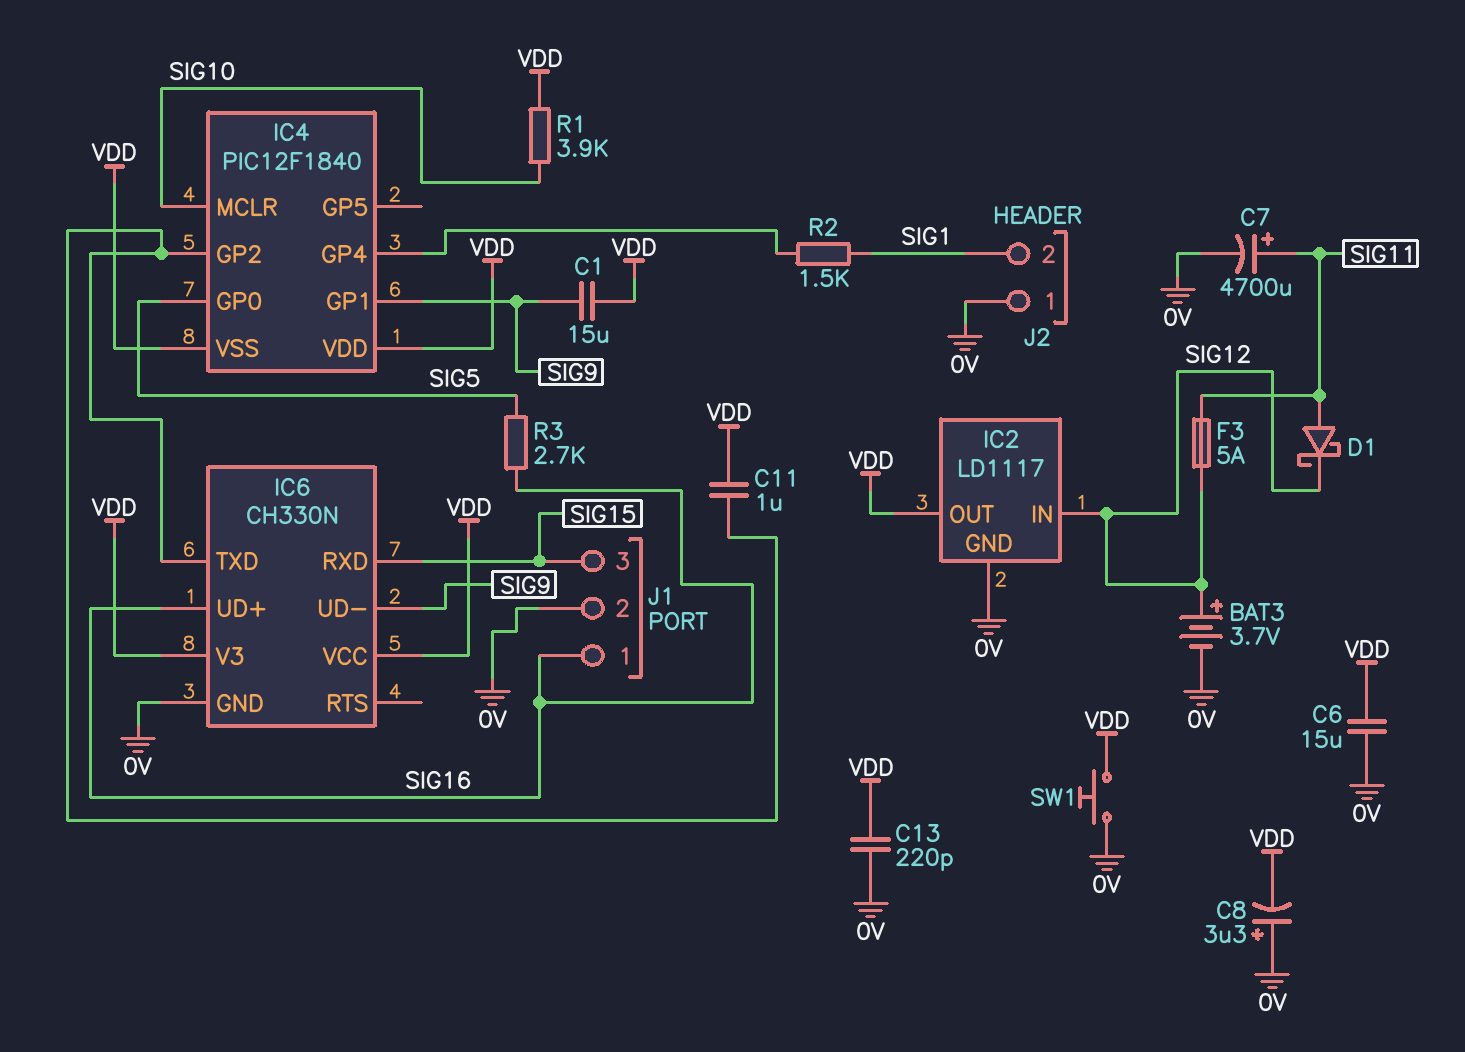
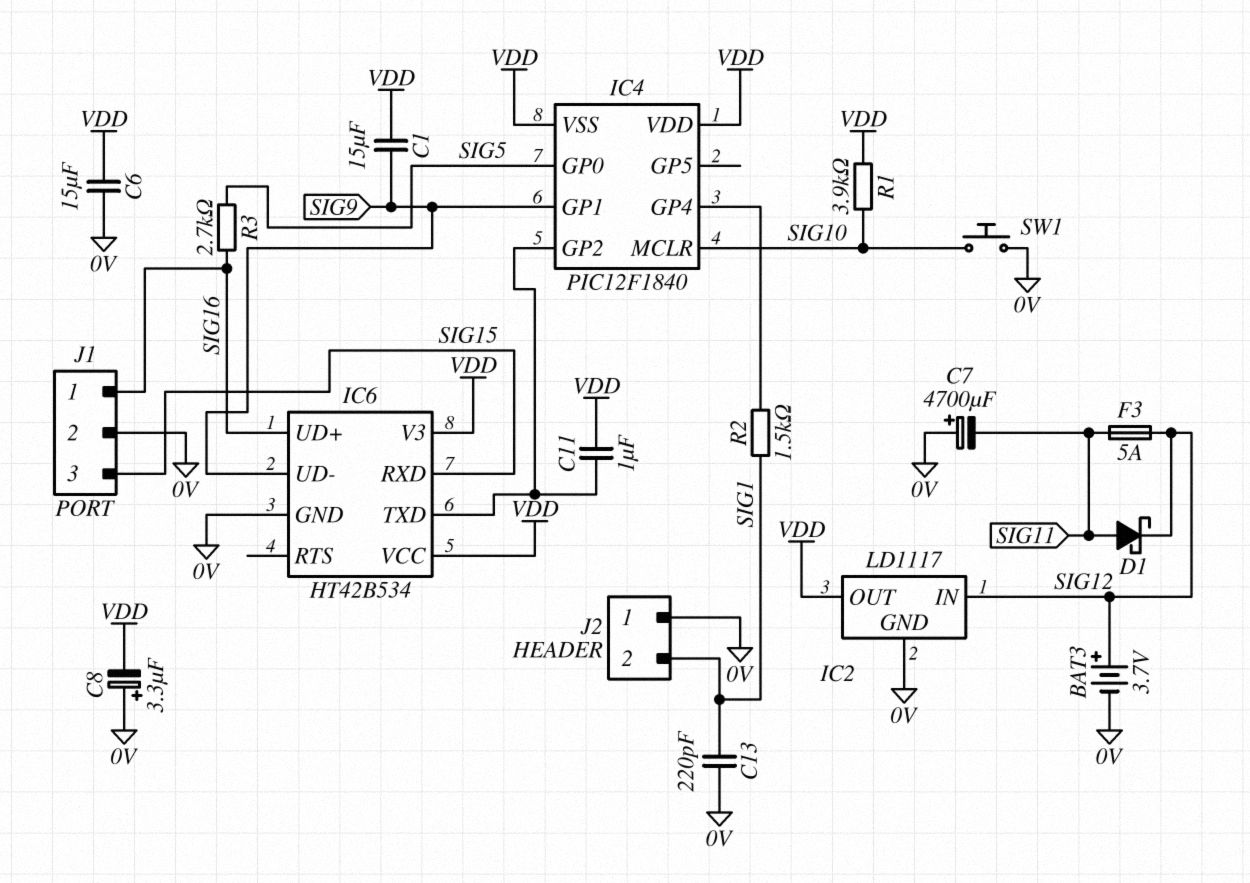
C7: 4700uF (plus SIG11, minus 0V) -> 4700uF (plus 0V, minus SIG11)
C13: 220pF (0V, VDD) -> 220pF (0V, SIG1)
IC6: CH330N -> HT42B534
SW1: button (0V, VDD) -> button (0V, SIG10)

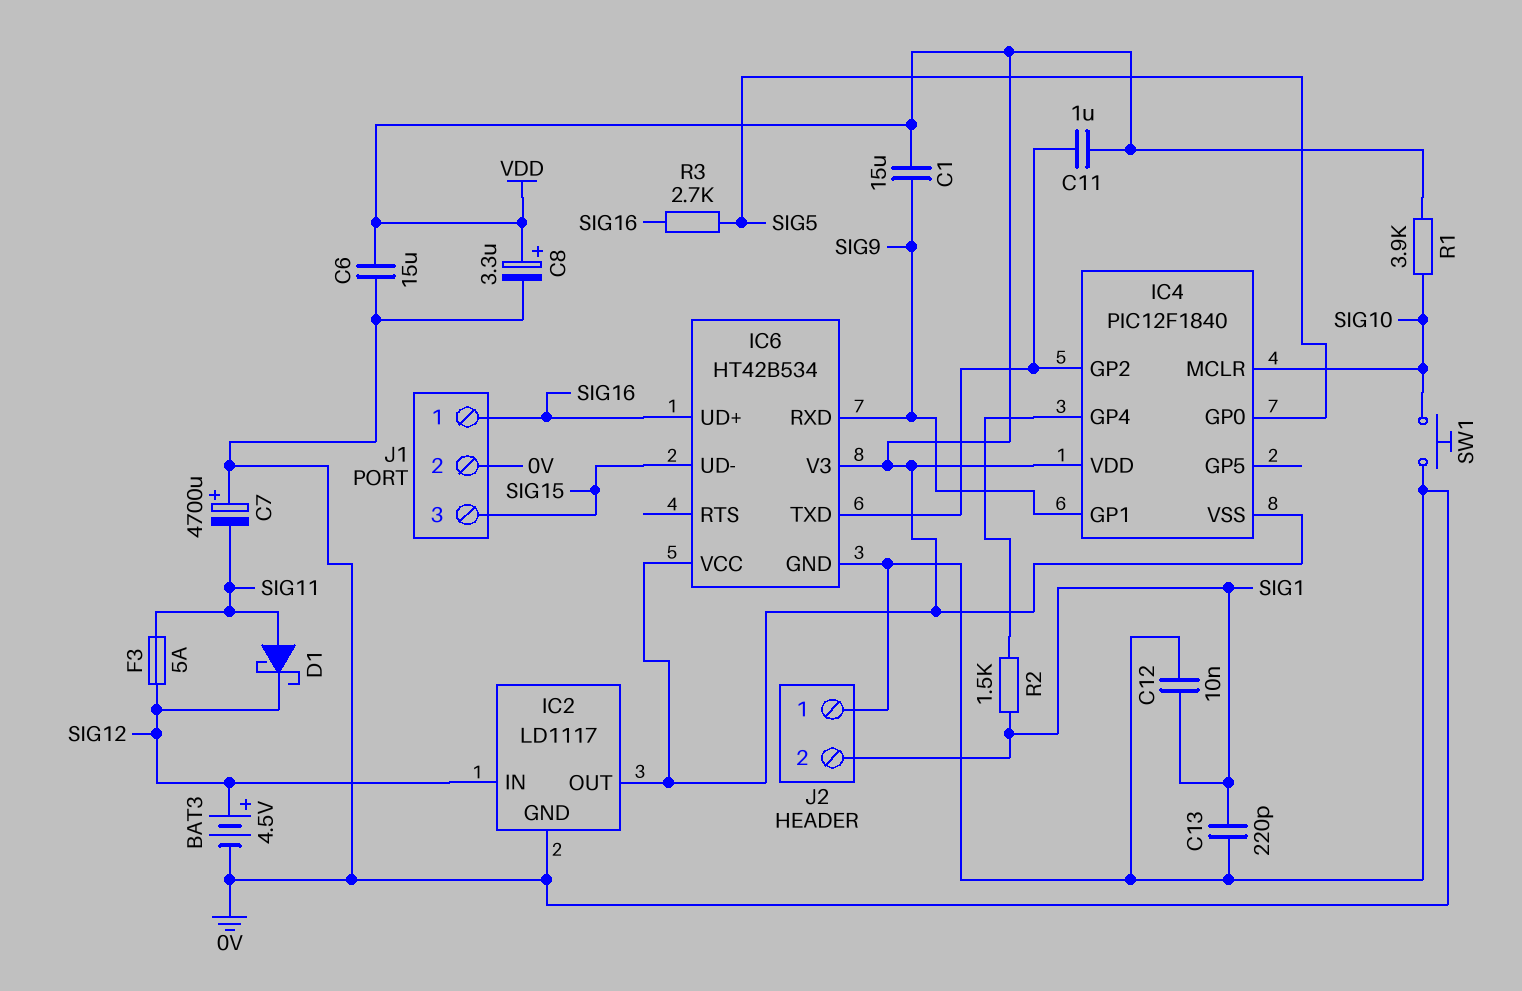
BAT3: 3.7V (plus SIG12, minus 0V) -> 4.5V (plus SIG12, minus 0V)
C8: 3.3uF (plus 0V, minus VDD) -> 3.3uF (plus VDD, minus 0V)
C12: none -> 10nF (0V, SIG1)
IC6 pin RXD: SIG15 -> SIG9
IC6 pin UD-: SIG9 -> SIG15

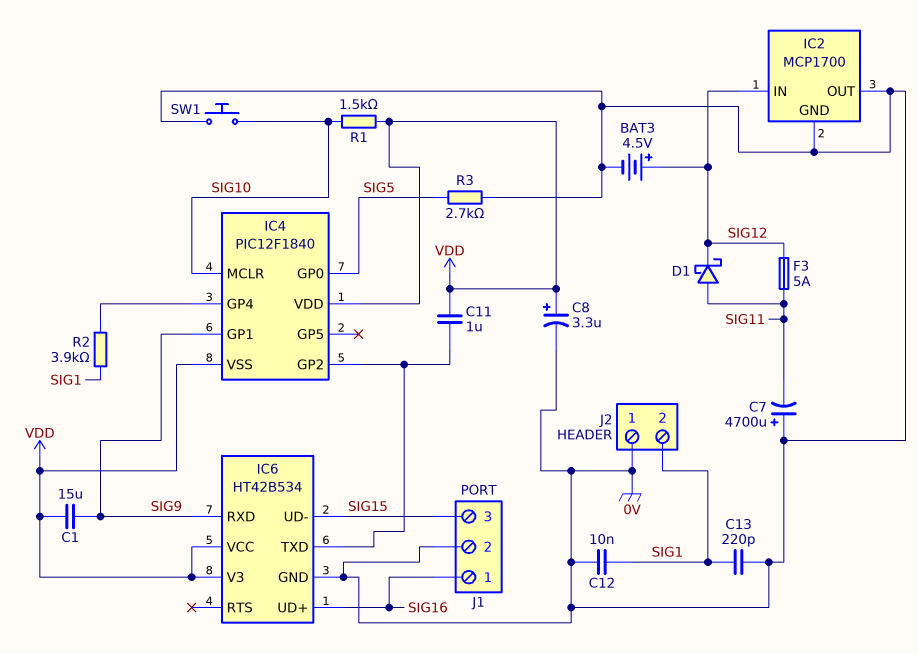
C6: 15uF (0V, VDD) -> none
IC2: LD1117 -> MCP1700
IC2 pin OUT: VDD -> 0V
R1: 3.9k (SIG10, VDD) -> 1.5k (SIG10, VDD)
R2: 1.5k (IC4/GP4, SIG1) -> 3.9k (IC4/GP4, SIG1)
R3: 2.7k (SIG5, SIG16) -> 2.7k (0V, SIG5)

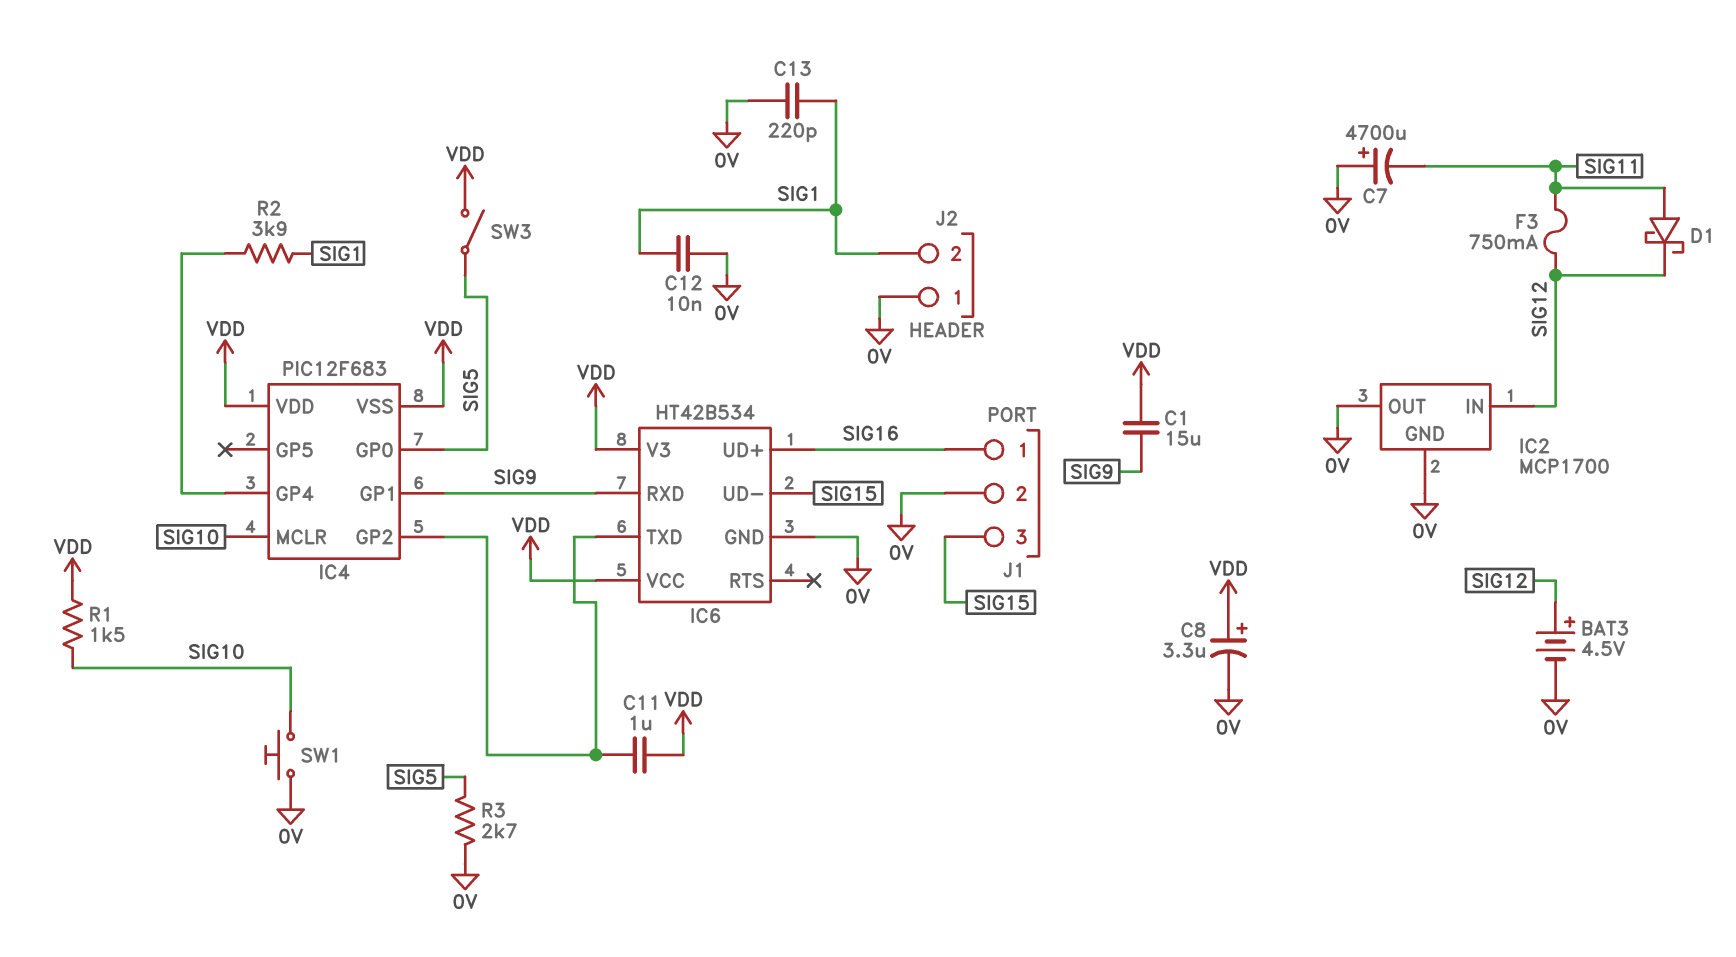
F3: 5A (SIG11, SIG12) -> 750mA (SIG11, SIG12)
IC4: PIC12F1840 -> PIC12F683
SW3: none -> switch (SIG5, VDD)

